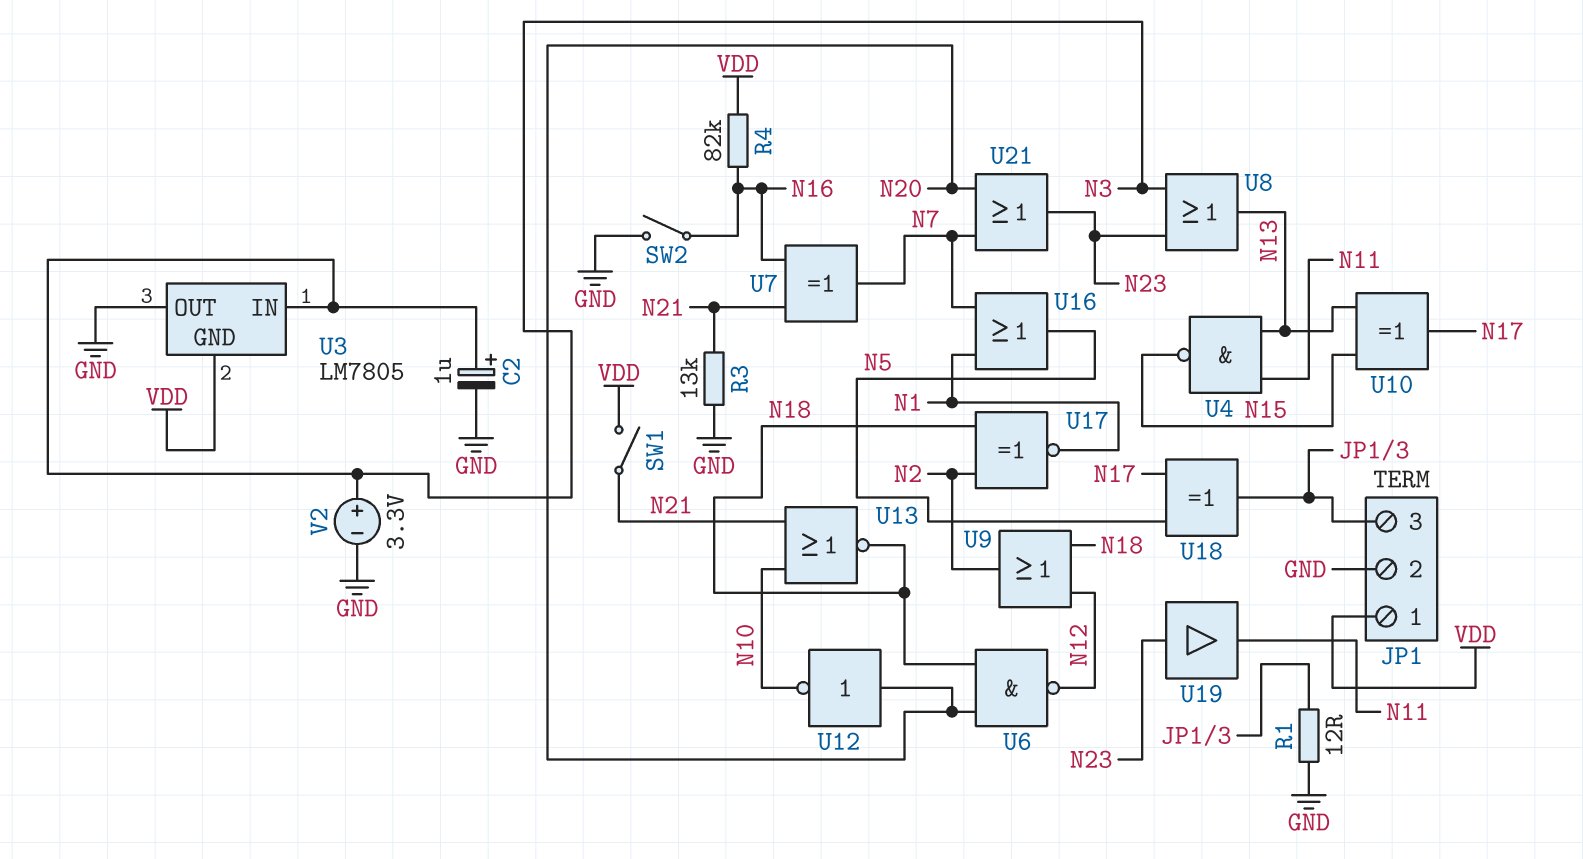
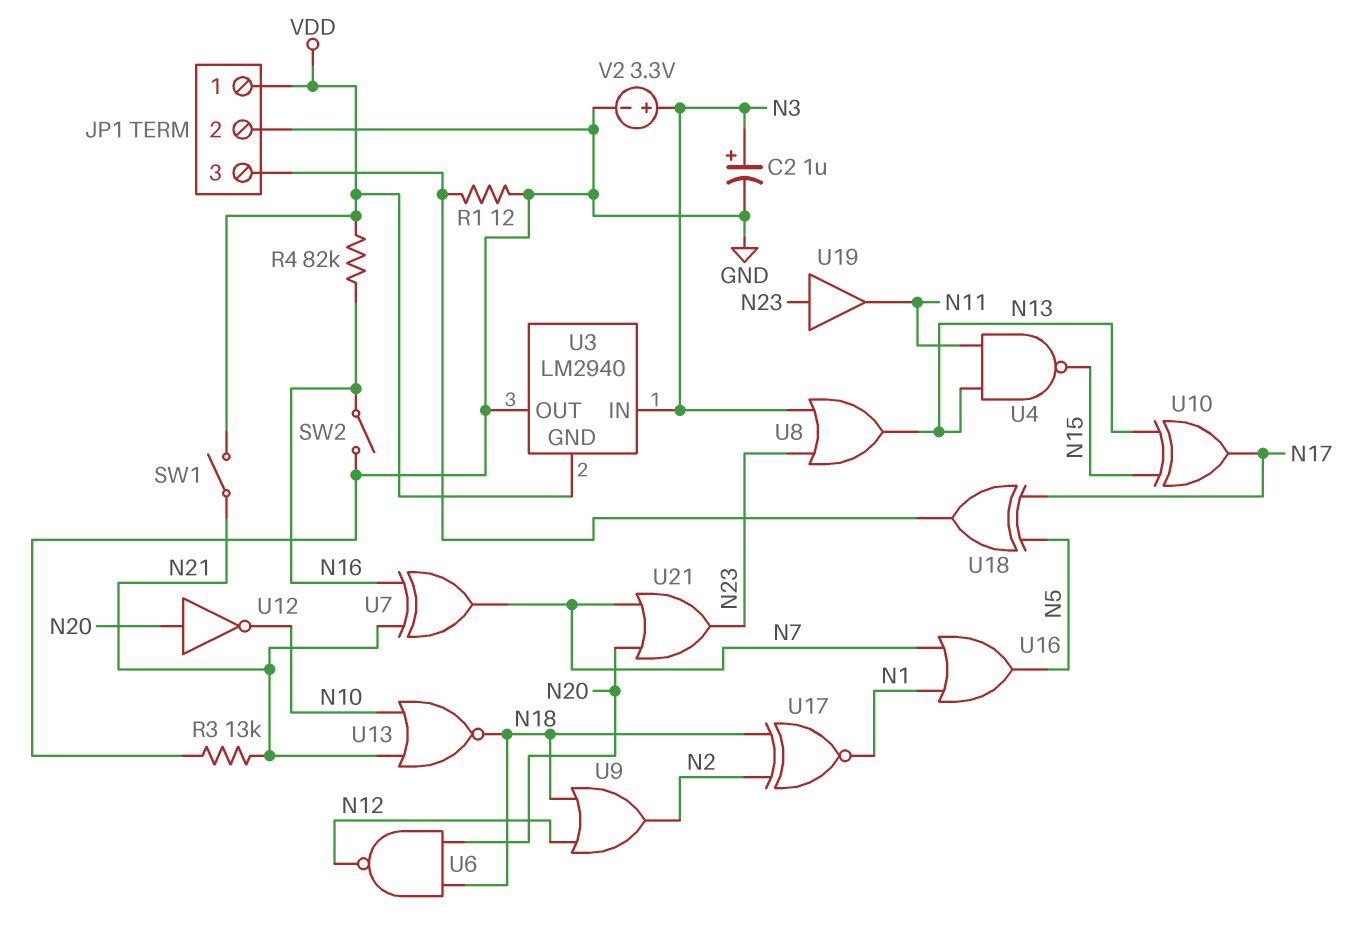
U3: LM7805 -> LM2940

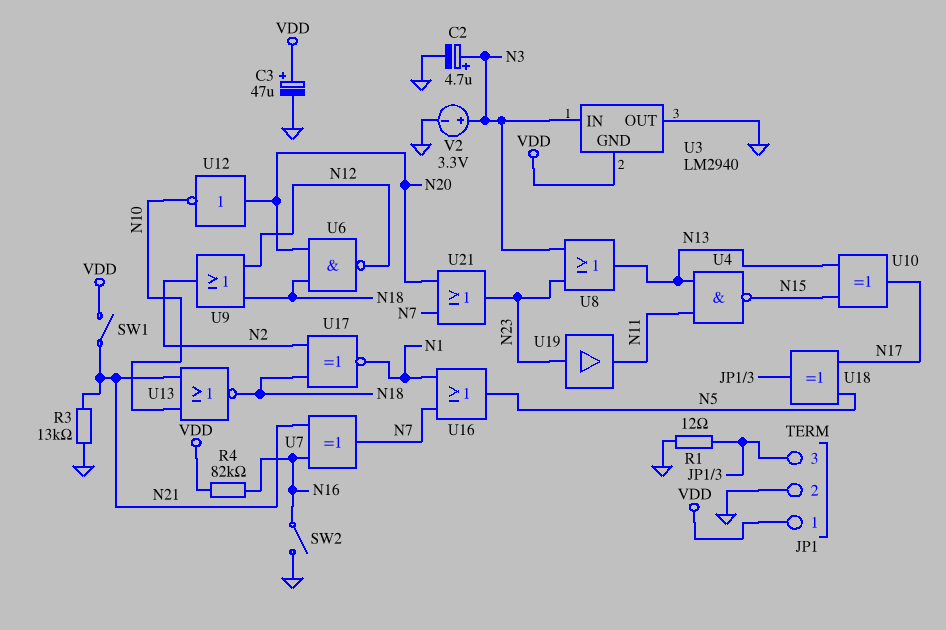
C2: 1uF (plus N3, minus GND) -> 4.7uF (plus N3, minus GND)
C3: none -> 47uF (plus VDD, minus GND)

